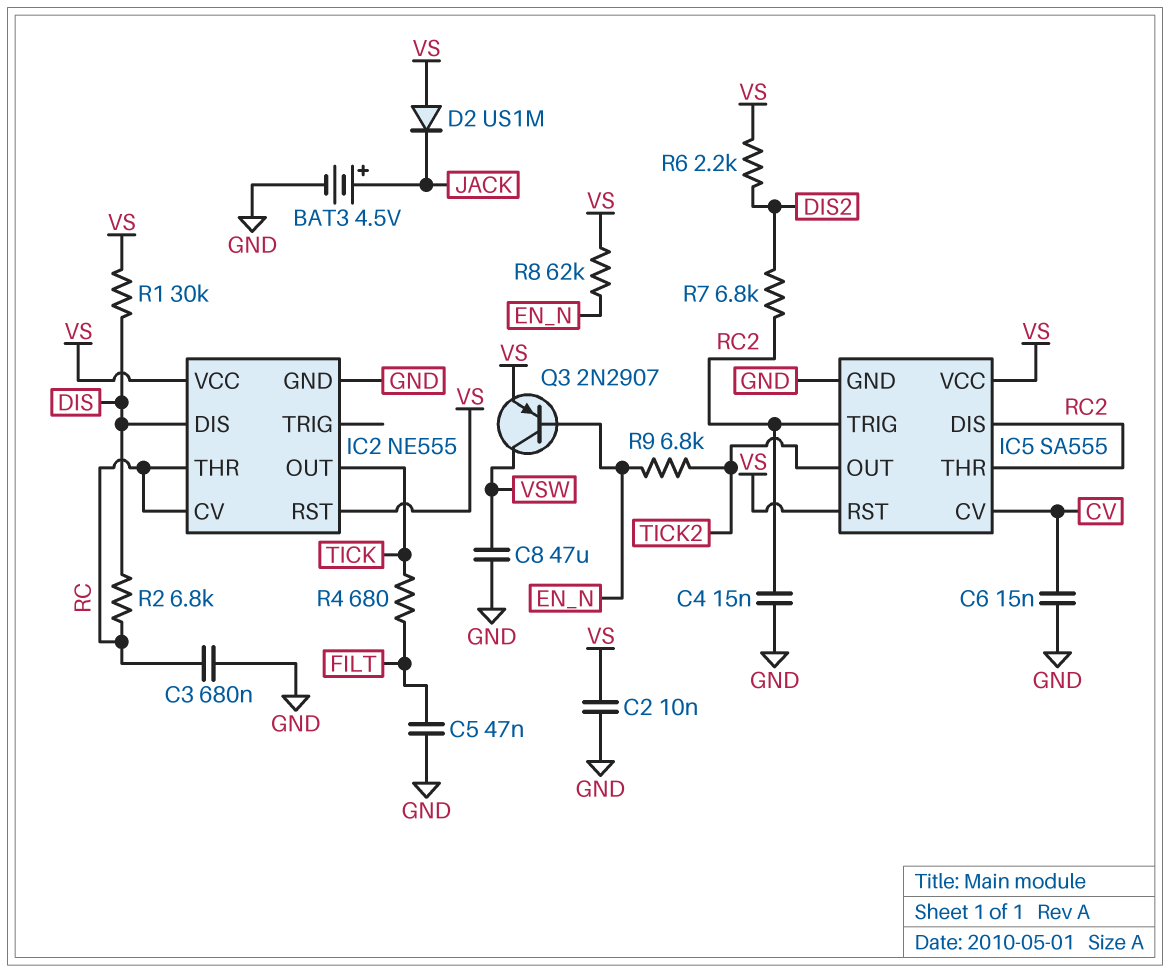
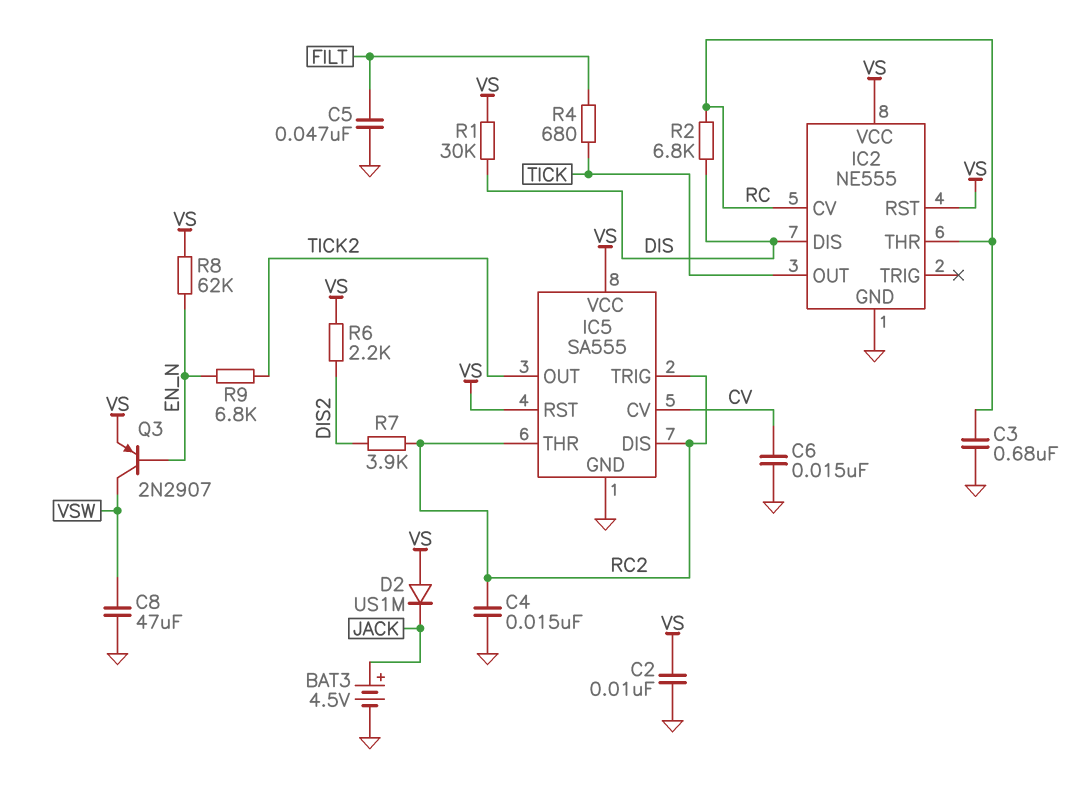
R7: 6.8k (DIS2, RC2) -> 3.9k (DIS2, RC2)

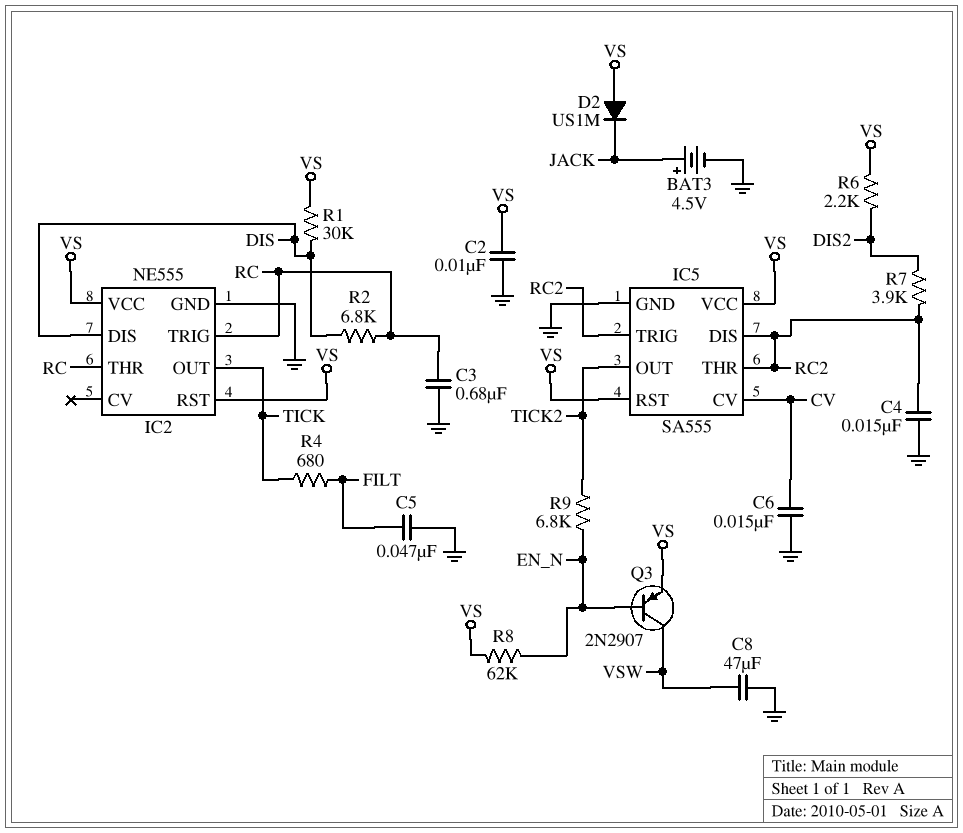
IC2 pin CV: RC -> none
IC2 pin TRIG: none -> RC

